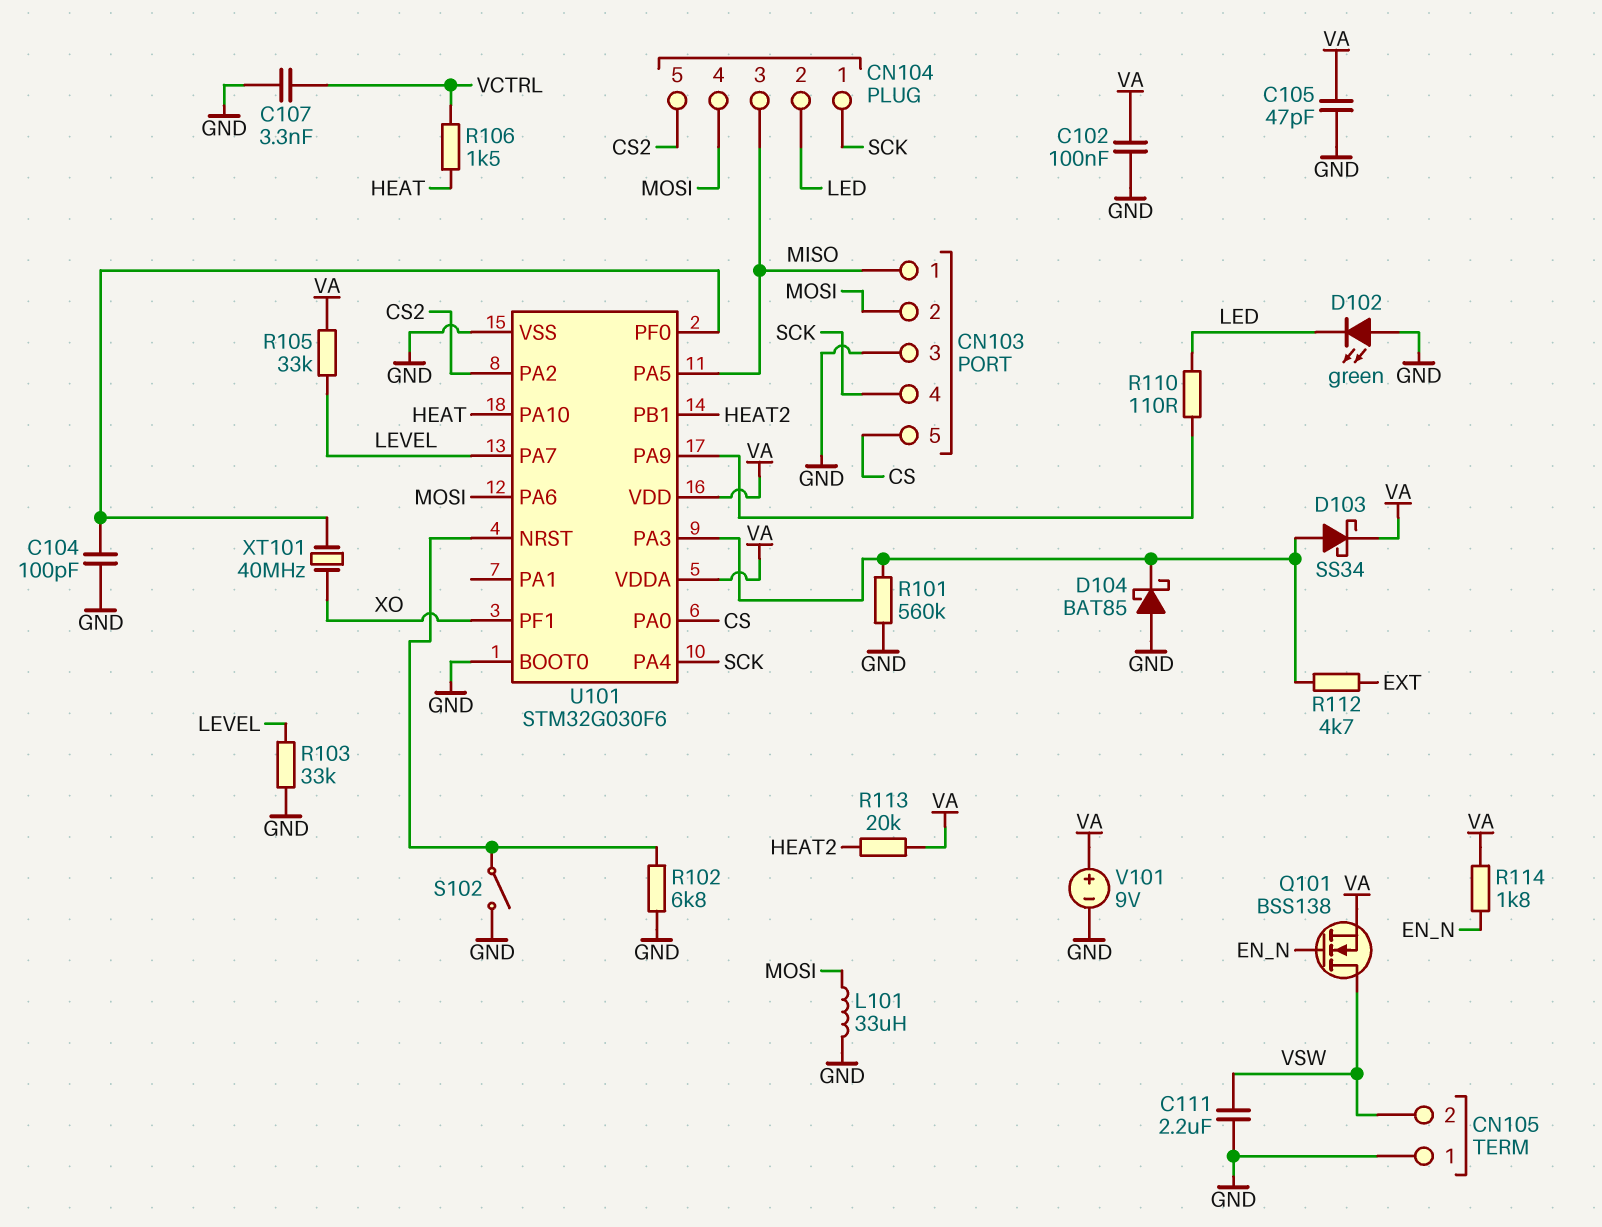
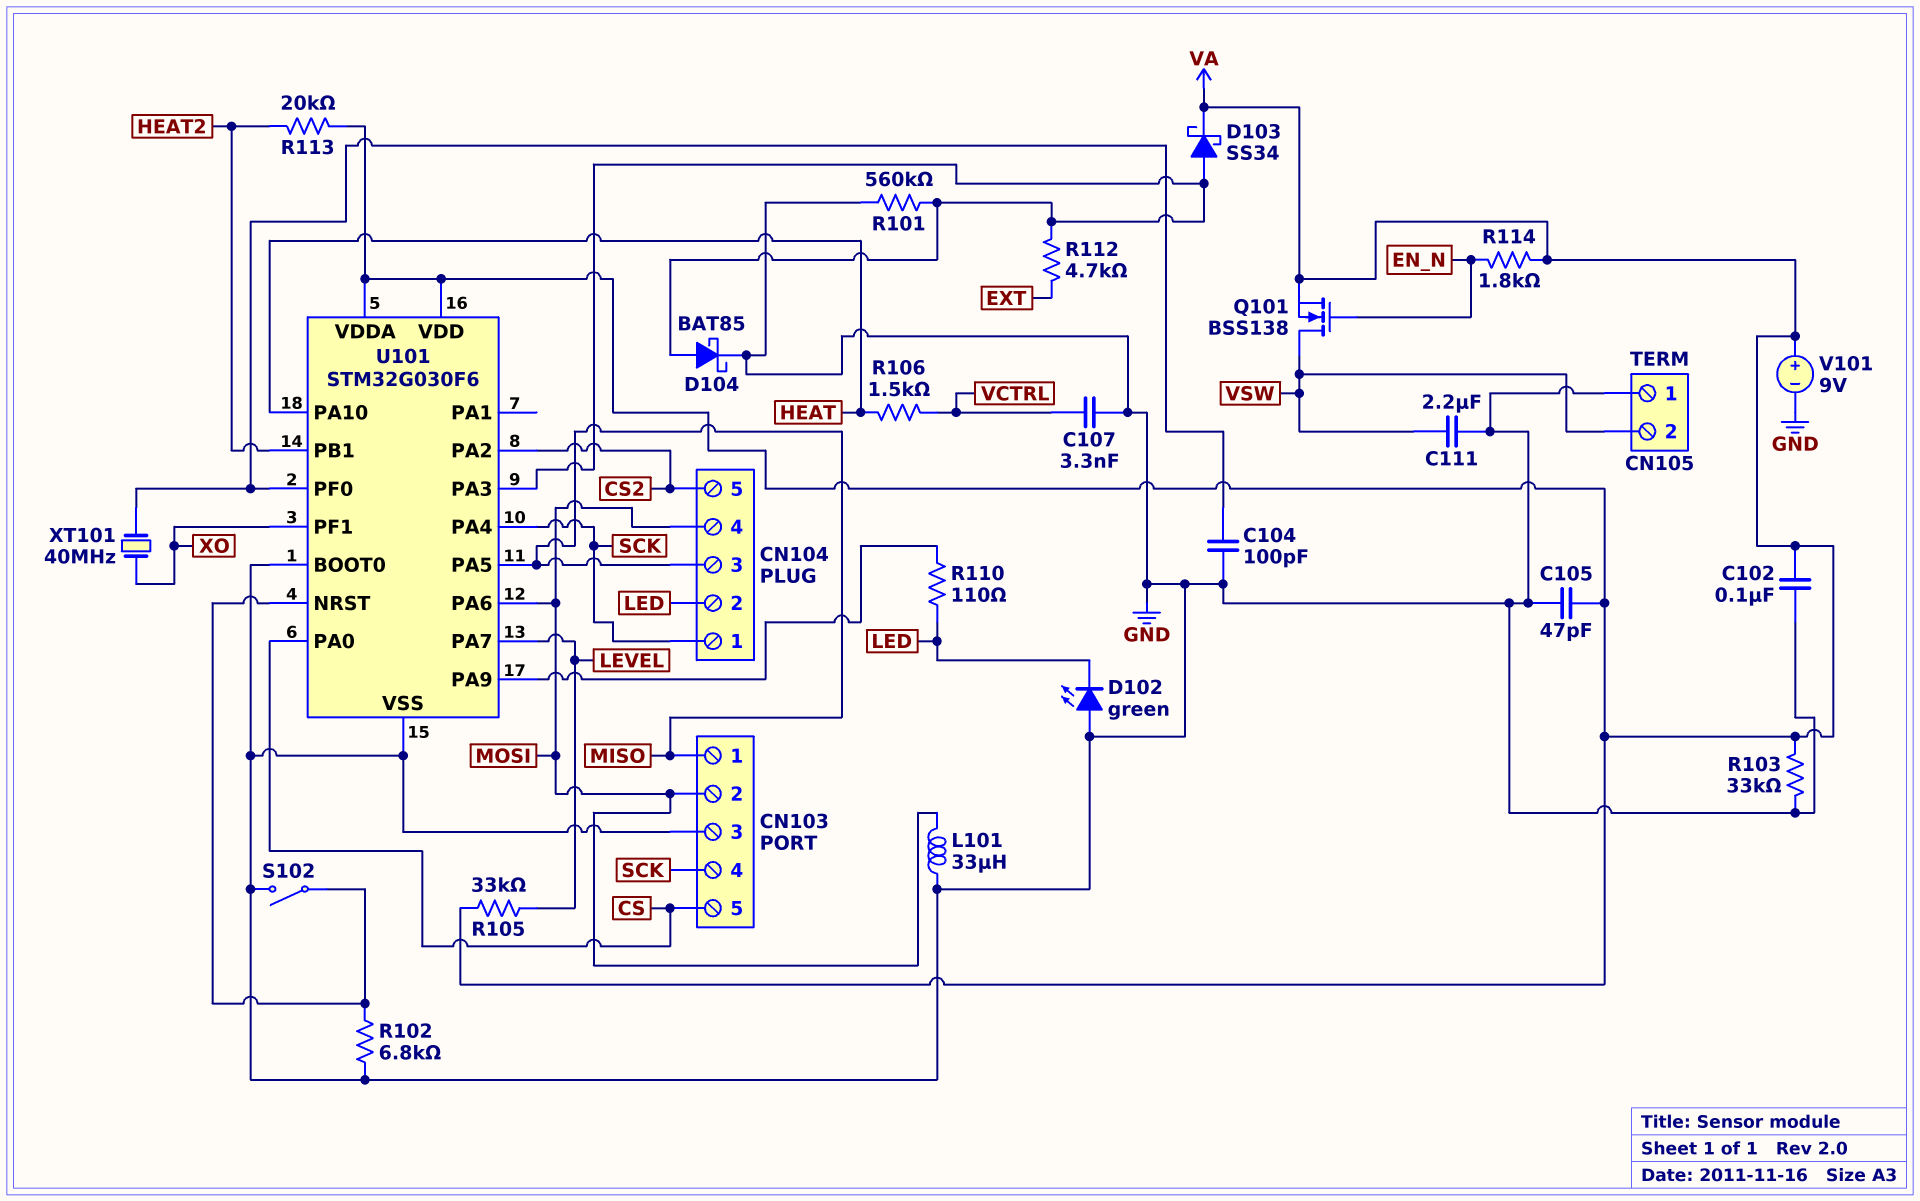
D104: schottky BAT85 (A GND, K U101/PA3) -> schottky BAT85 (A U101/PA3, K GND)
R103: 33k (GND, LEVEL) -> 33k (GND, VA)

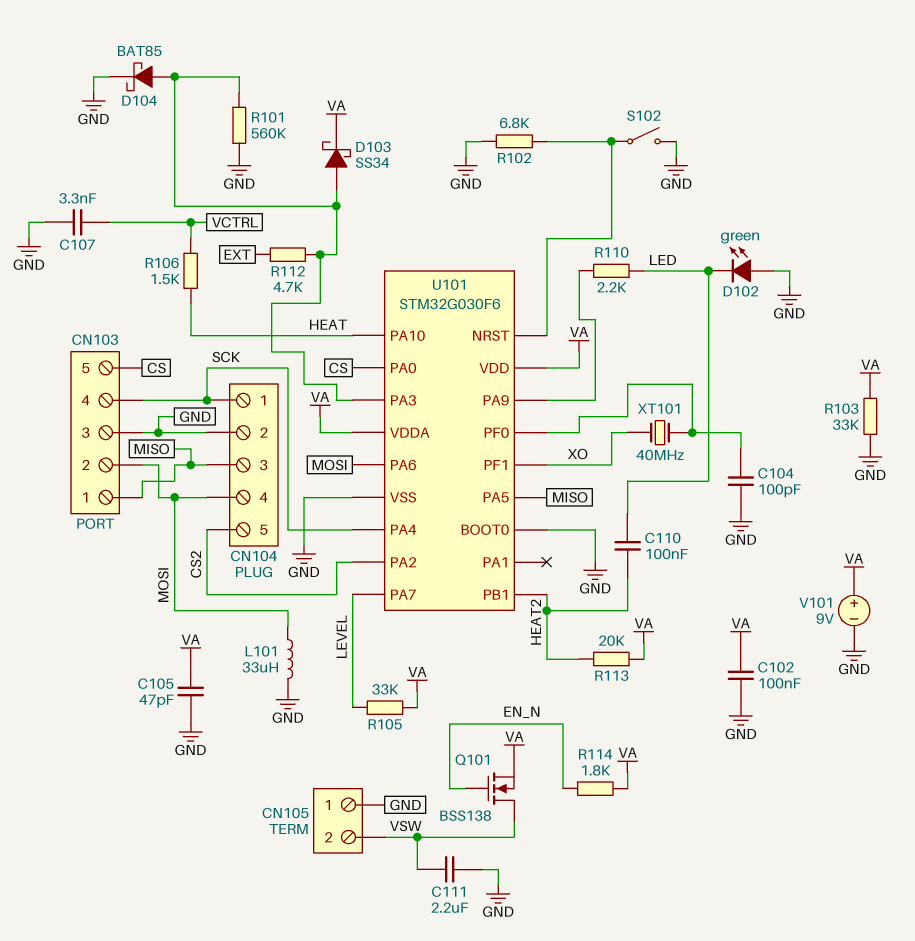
C110: none -> 100nF (HEAT2, LED)
CN104 pin 2: LED -> GND
R110: 110 (LED, U101/PA9) -> 2.2k (LED, U101/PA9)

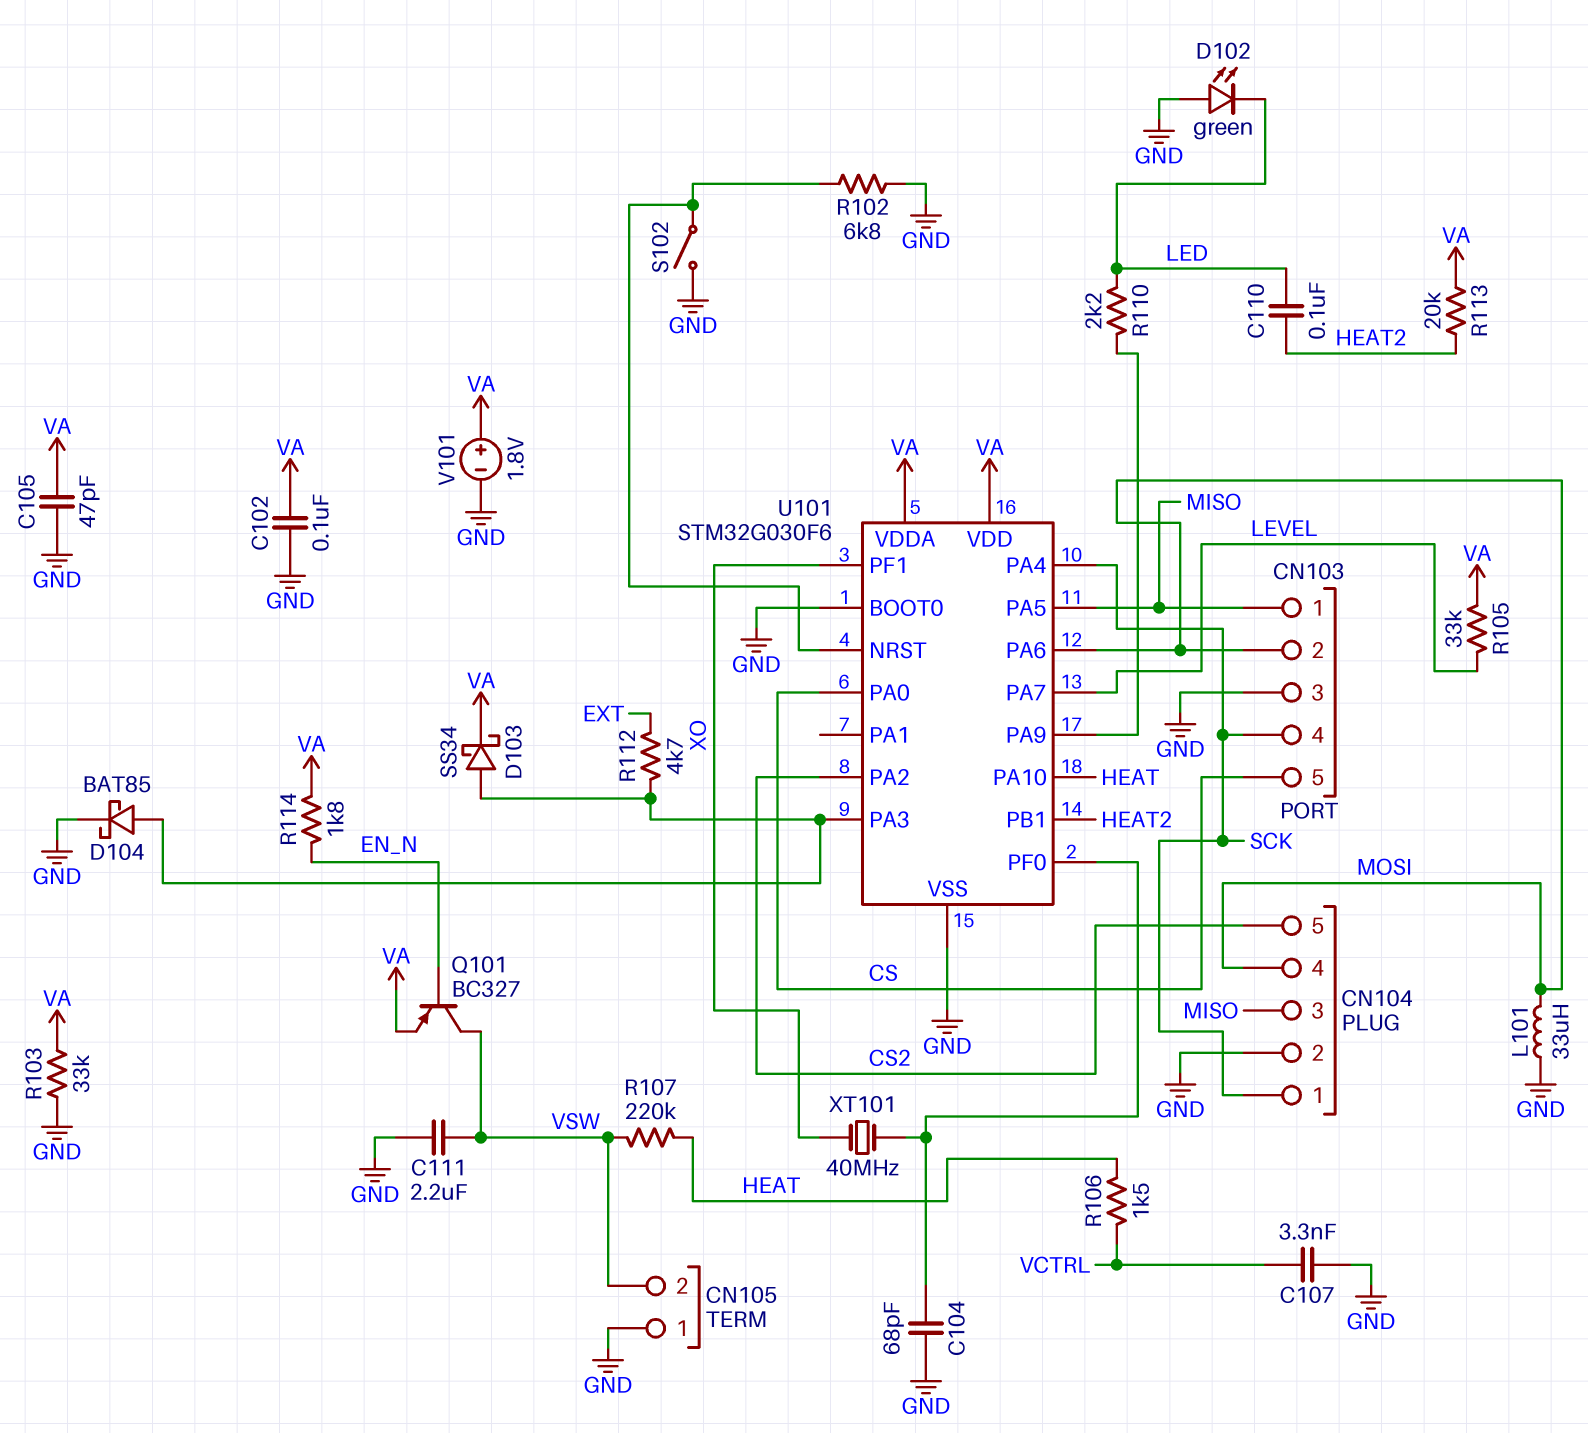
C104: 100pF (GND, U101/PF0) -> 68pF (GND, U101/PF0)
Q101: NMOS BSS138 (G EN_N, D VSW, S VA) -> PNP BC327 (B EN_N, C VSW, E VA)
R101: 560k (GND, U101/PA3) -> none
R107: none -> 220k (HEAT, VSW)
V101: 9V (plus VA, minus GND) -> 1.8V (plus VA, minus GND)

